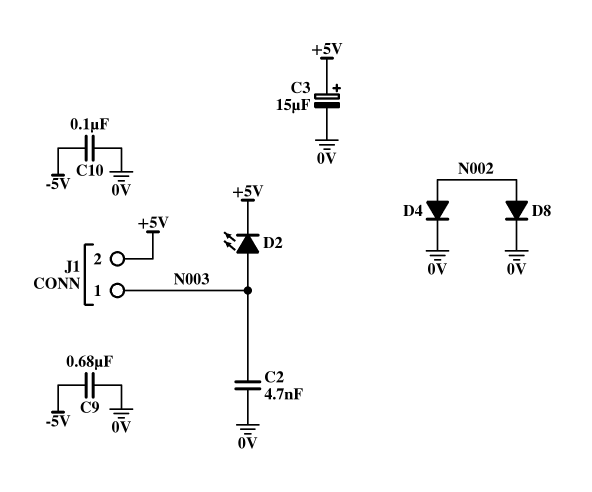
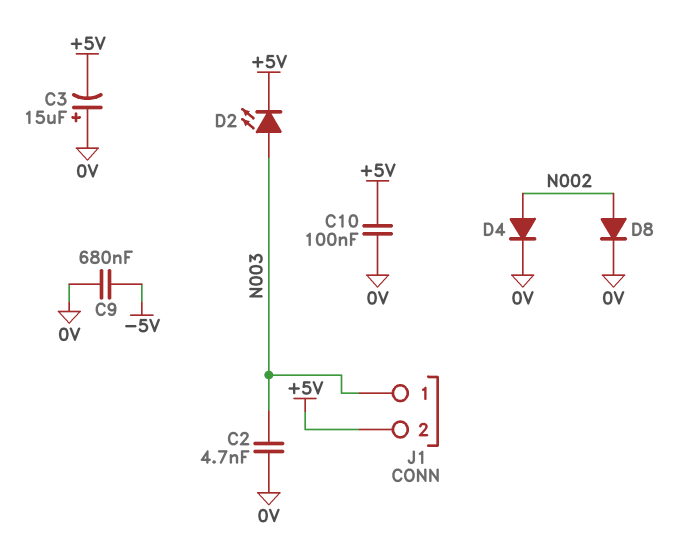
C3: 15uF (plus +5V, minus 0V) -> 15uF (plus 0V, minus +5V)
C10: 100nF (-5V, 0V) -> 100nF (+5V, 0V)

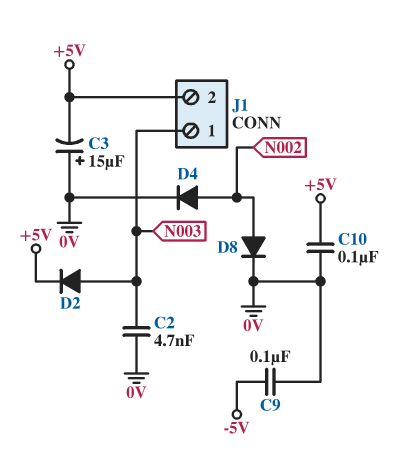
C9: 680nF (-5V, 0V) -> 100nF (-5V, 0V)
D2: LED (A N003, K +5V) -> diode (A N003, K +5V)

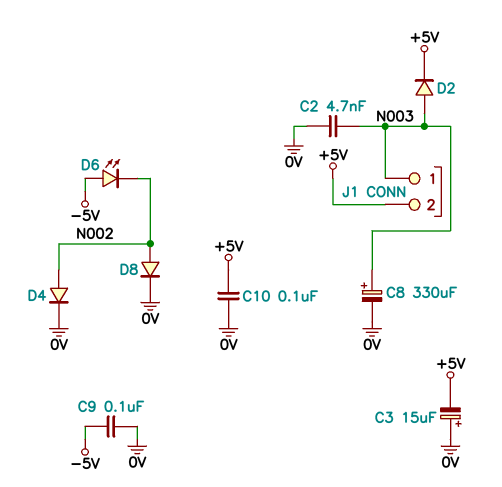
C8: none -> 330uF (plus N003, minus 0V)
D6: none -> LED (A -5V, K N002)

